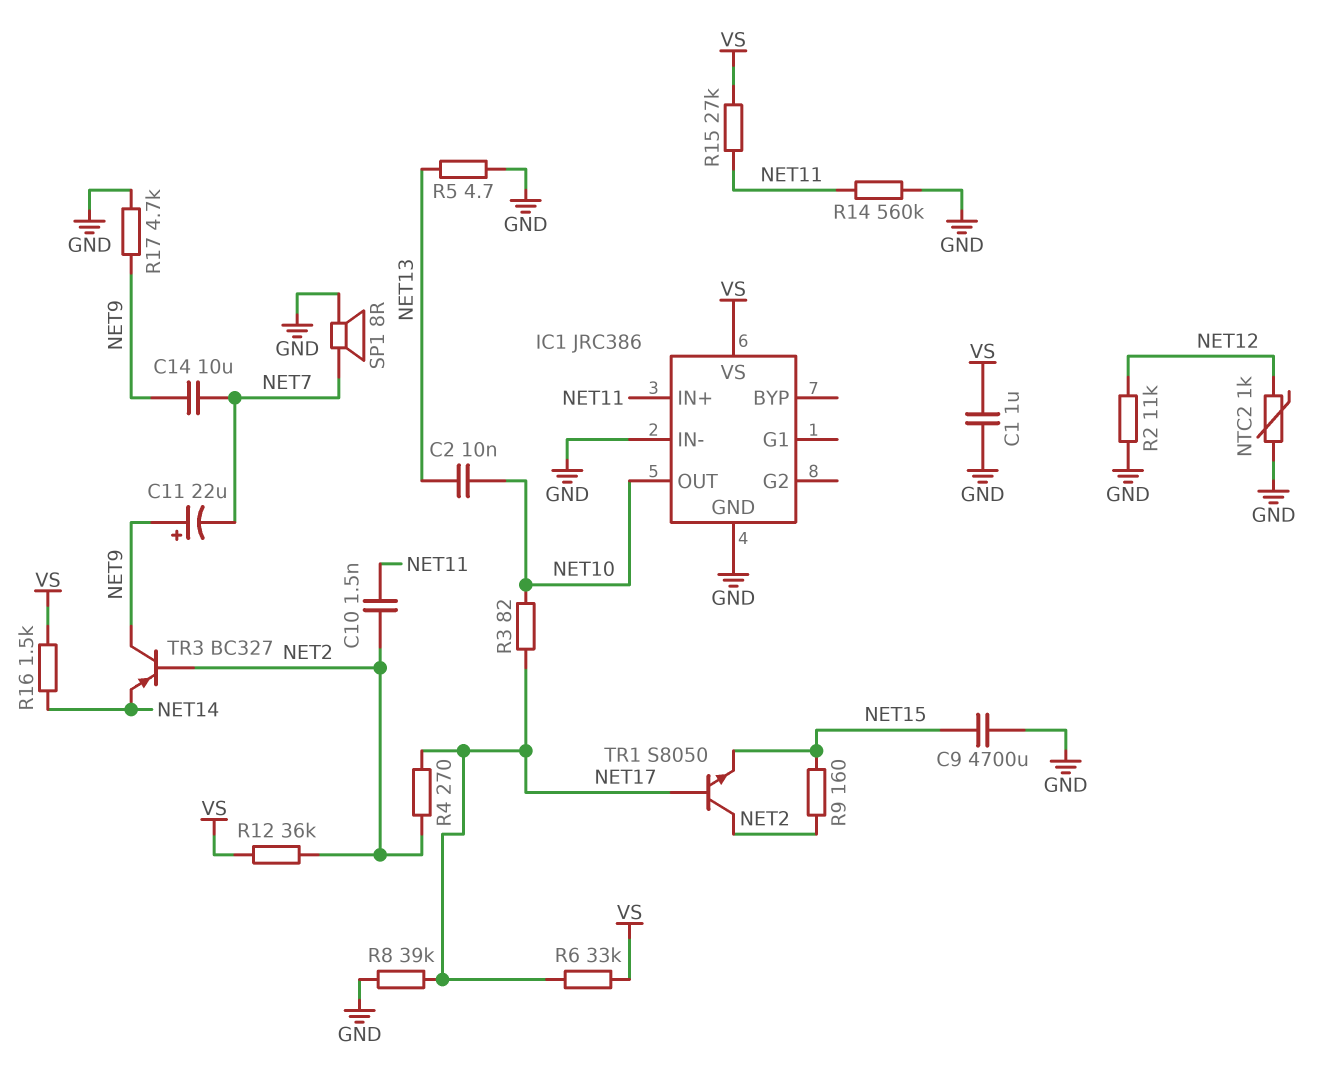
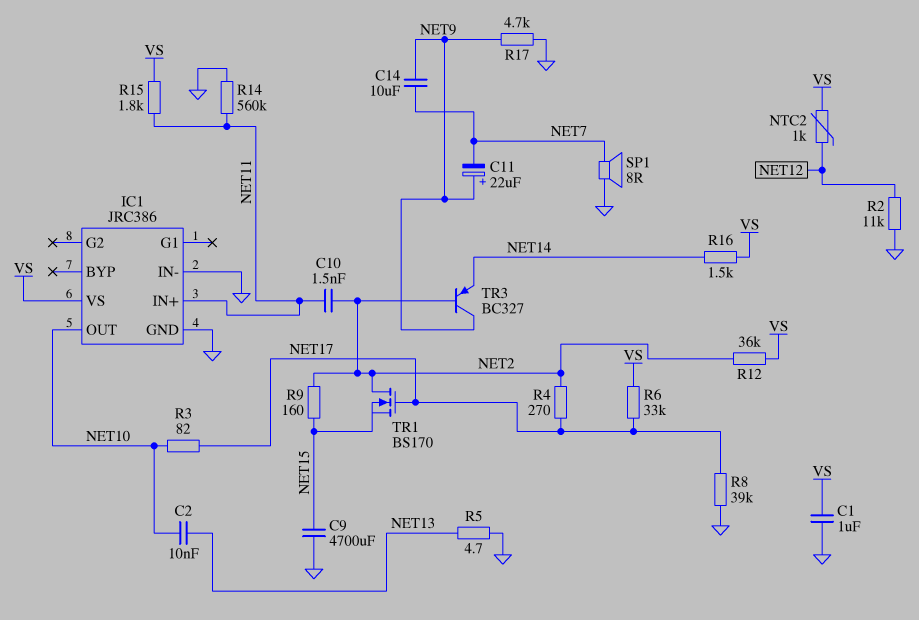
NTC2: 1k (GND, NET12) -> 1k (NET12, VS)
R15: 27k (NET11, VS) -> 1.8k (NET11, VS)
TR1: NPN S8050 (B NET17, C NET2, E NET15) -> NMOS BS170 (G NET17, D NET2, S NET15)

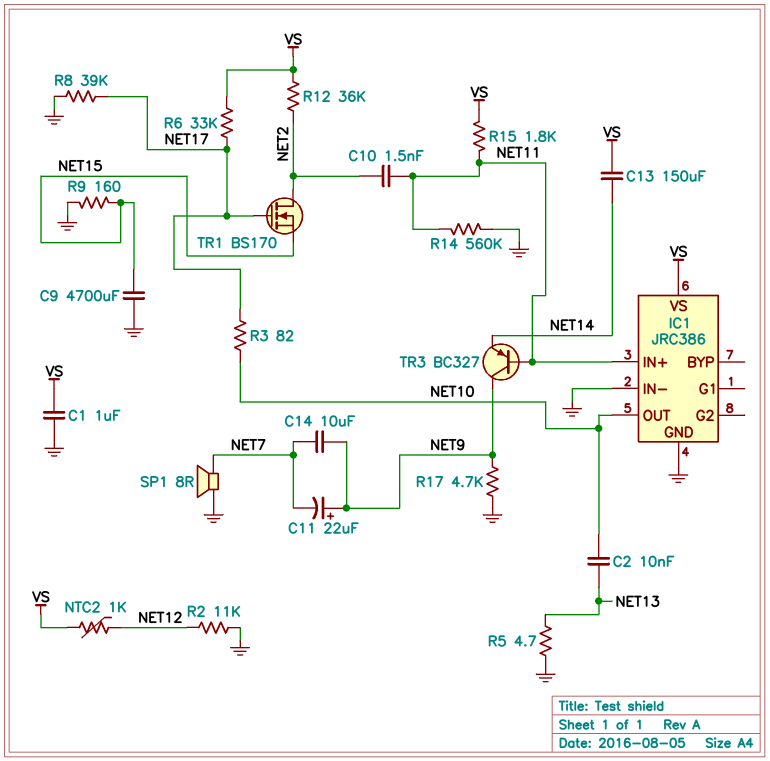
C13: none -> 150uF (NET14, VS)
R4: 270 (NET2, NET17) -> none
R9: 160 (NET2, NET15) -> 160 (GND, NET15)
R16: 1.5k (NET14, VS) -> none
TR3: PNP BC327 (B NET2, C NET9, E NET14) -> PNP BC327 (B NET11, C NET9, E NET14)

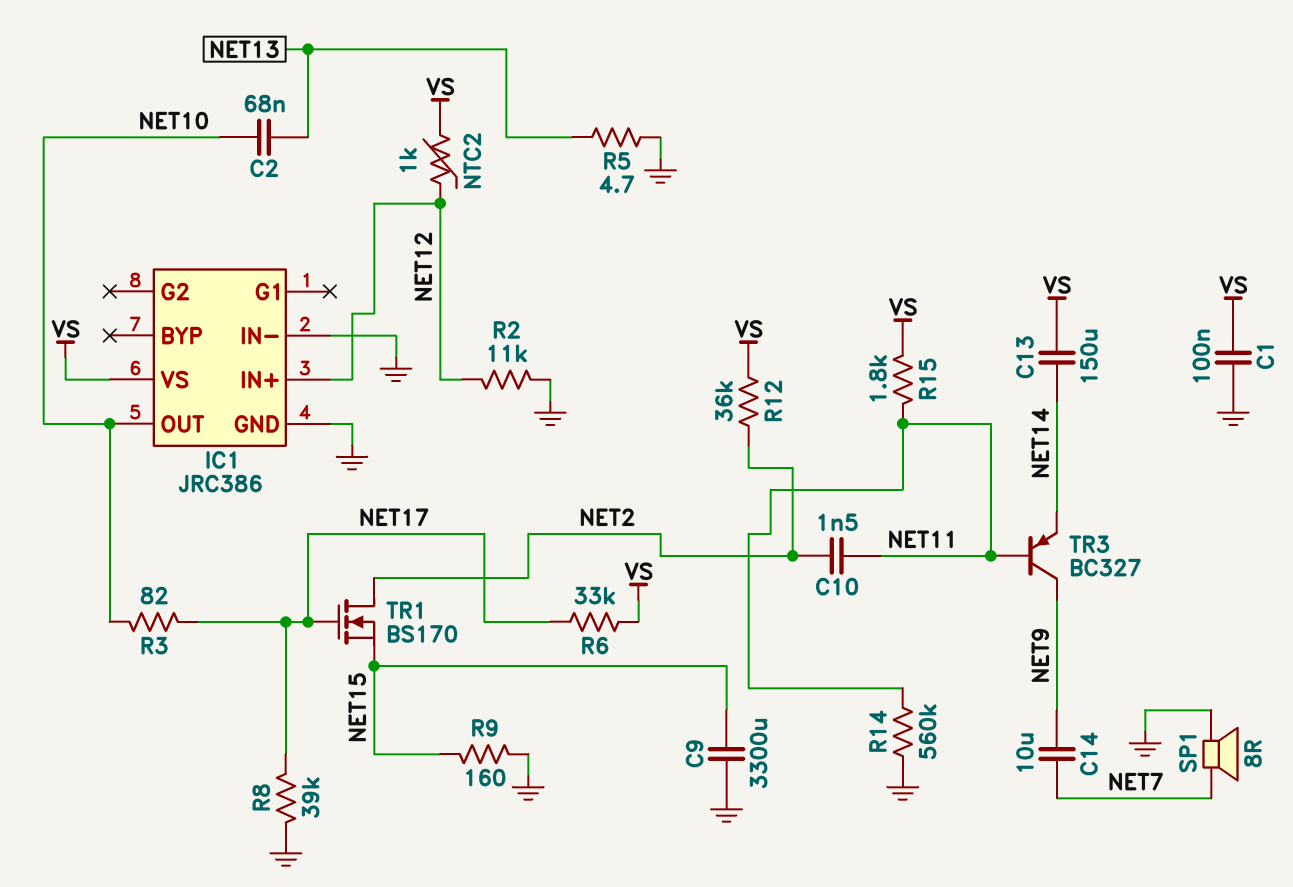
C1: 1uF (GND, VS) -> 100nF (GND, VS)
C2: 10nF (NET10, NET13) -> 68nF (NET10, NET13)
C9: 4700uF (GND, NET15) -> 3300uF (GND, NET15)
C11: 22uF (plus NET9, minus NET7) -> none
IC1 pin IN+: NET11 -> NET12
R17: 4.7k (GND, NET9) -> none

